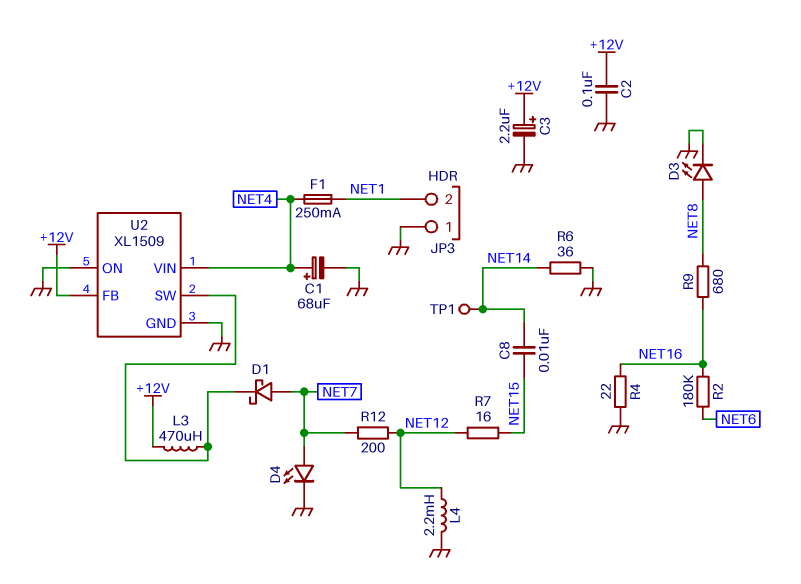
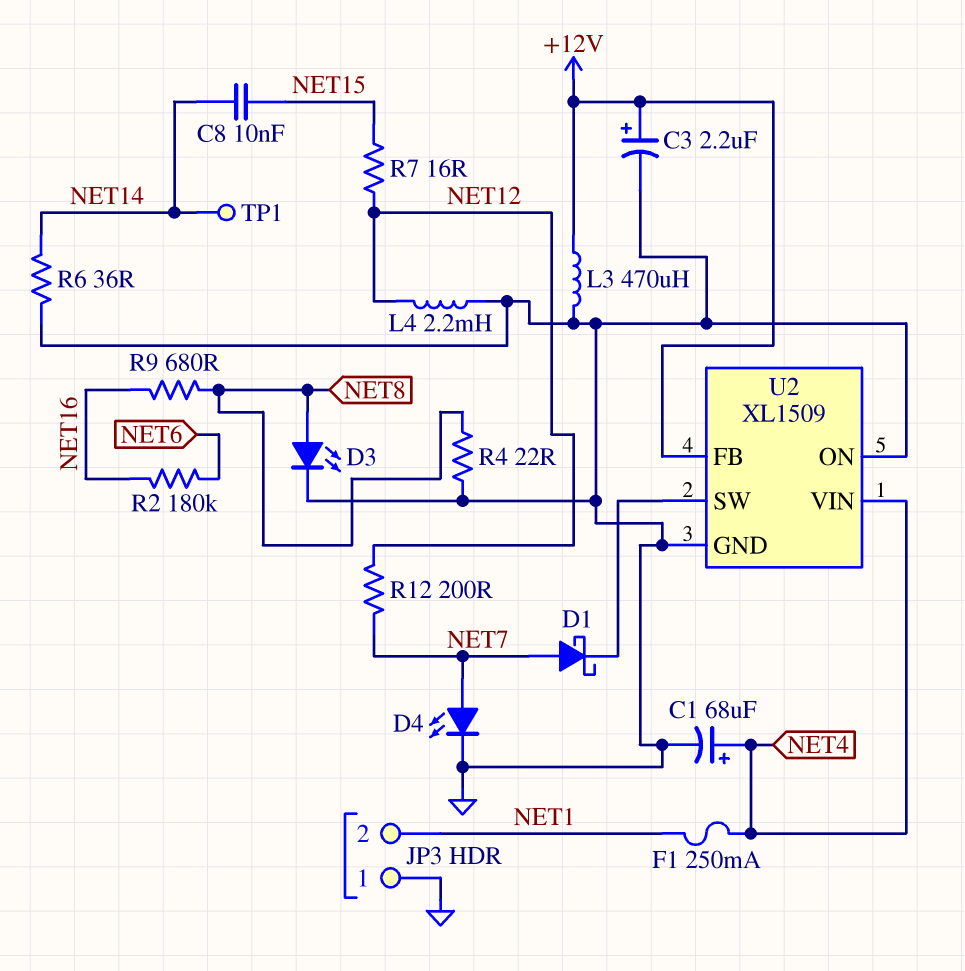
C2: 100nF (+12V, GND) -> none
L3: 470uH (+12V, U2/SW) -> 470uH (+12V, GND)
R4: 22 (GND, NET16) -> 22 (GND, NET8)

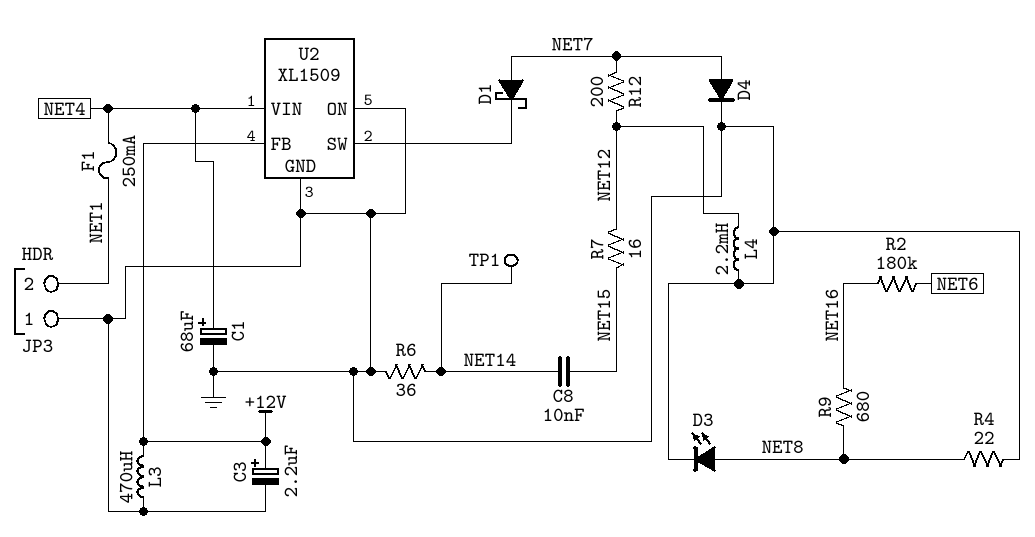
D4: LED (A NET7, K GND) -> diode (A NET7, K GND)

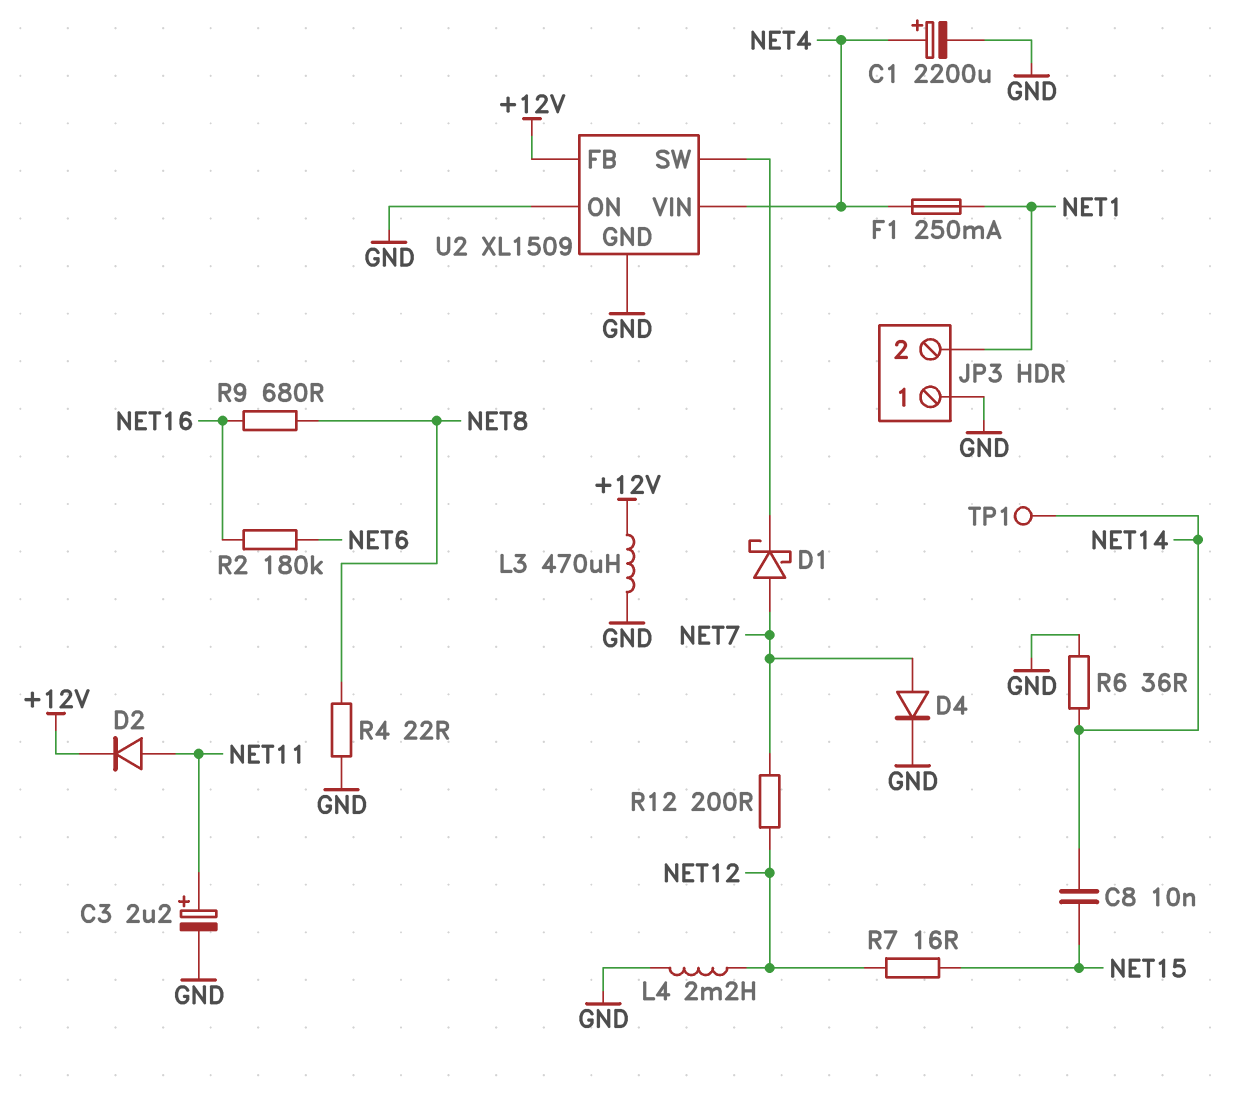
C1: 68uF (plus NET4, minus GND) -> 2200uF (plus NET4, minus GND)
C3: 2.2uF (plus +12V, minus GND) -> 2.2uF (plus NET11, minus GND)
D2: none -> diode (A NET11, K +12V)
D3: LED (A NET8, K GND) -> none

